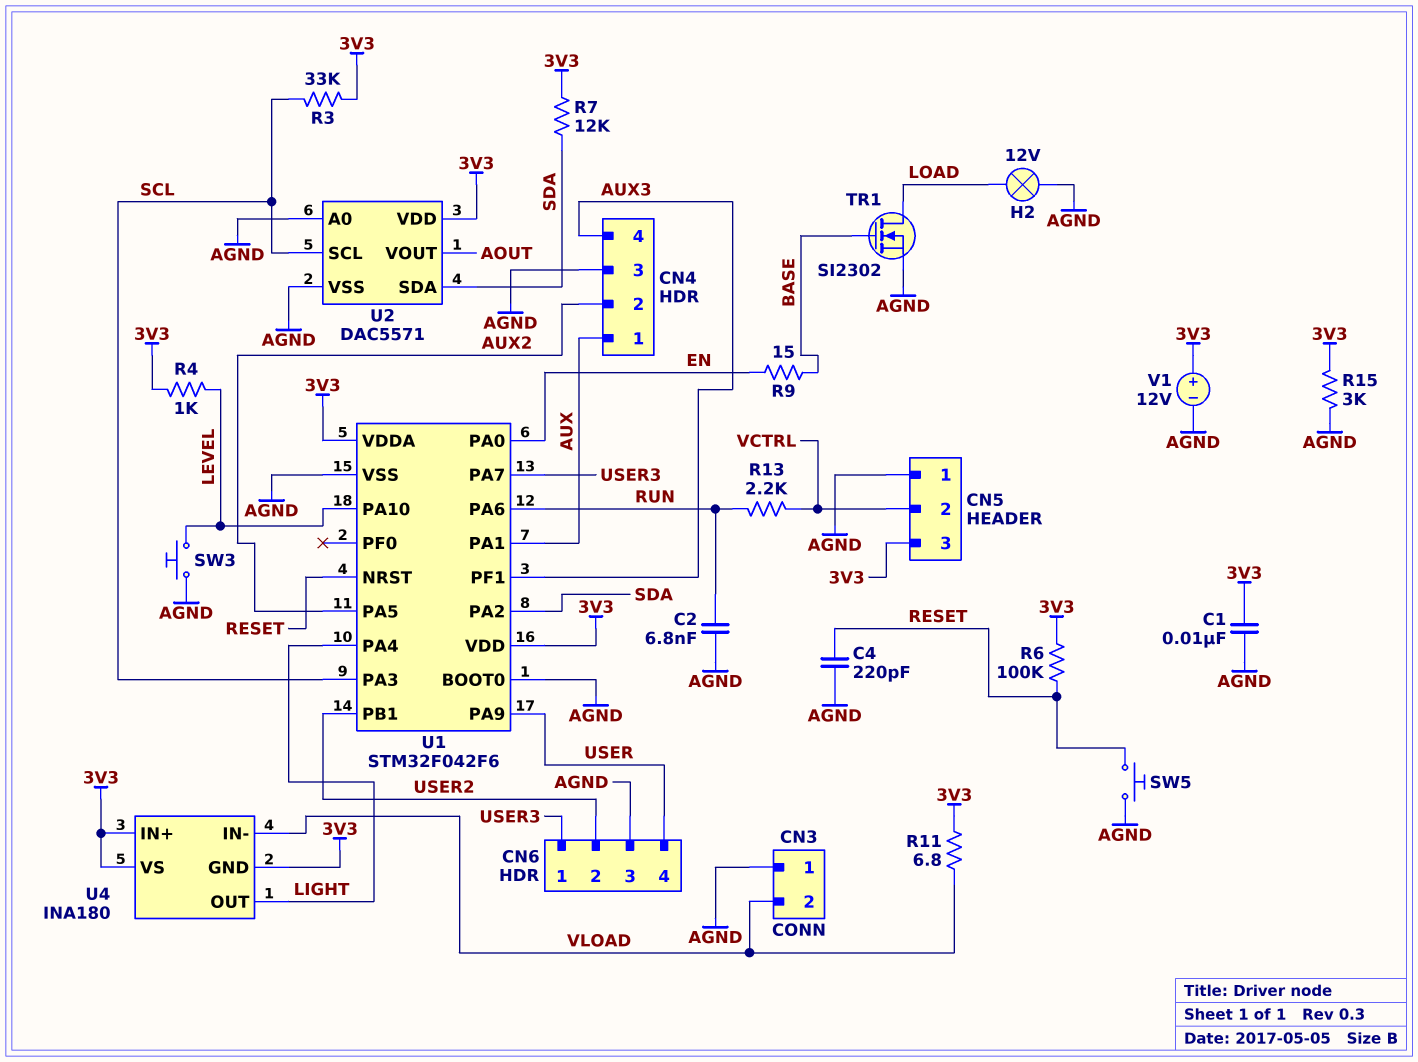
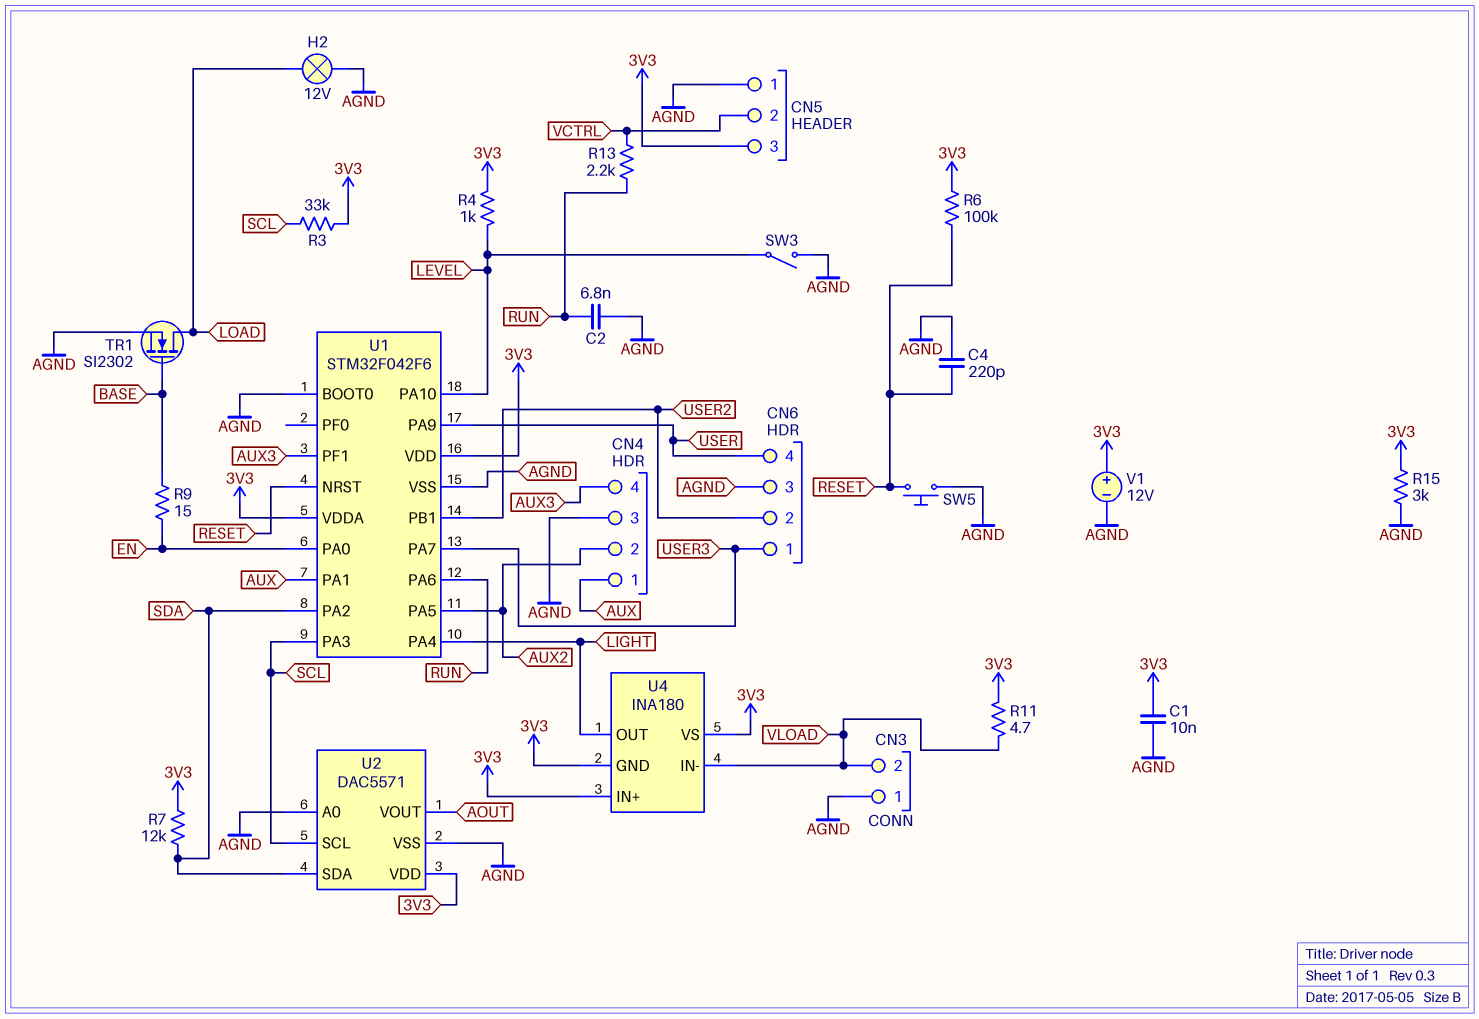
R11: 6.8 (3V3, VLOAD) -> 4.7 (3V3, VLOAD)
SW3: button (AGND, LEVEL) -> switch (AGND, LEVEL)

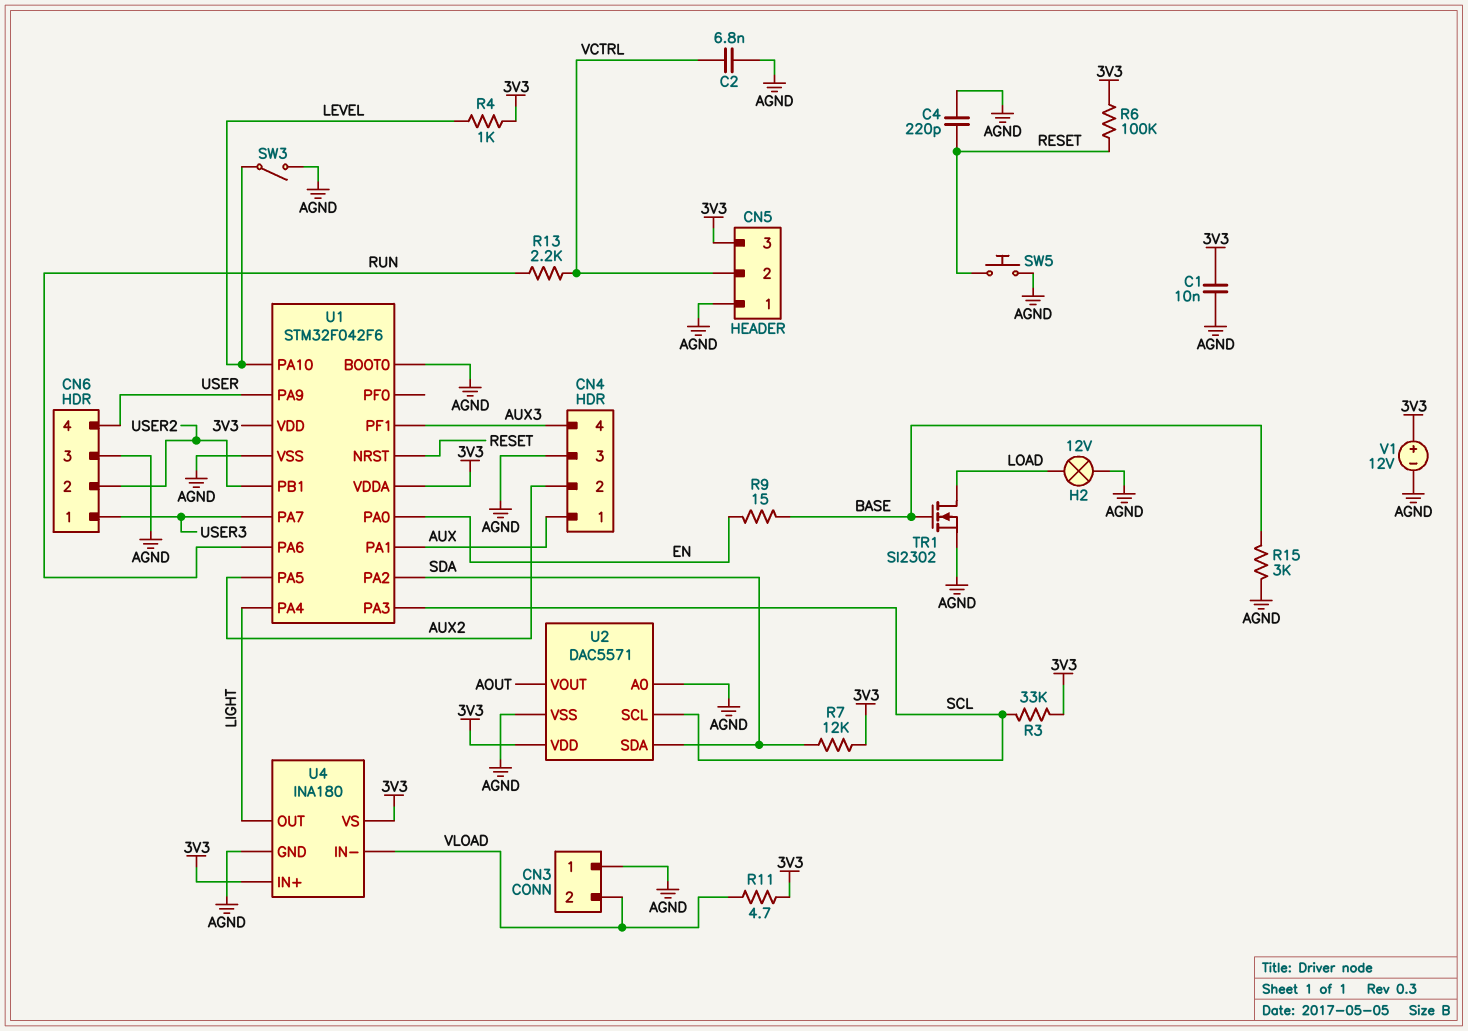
C2: 6.8nF (AGND, RUN) -> 6.8nF (AGND, VCTRL)
R15: 3k (3V3, AGND) -> 3k (AGND, BASE)
U4 pin GND: 3V3 -> AGND

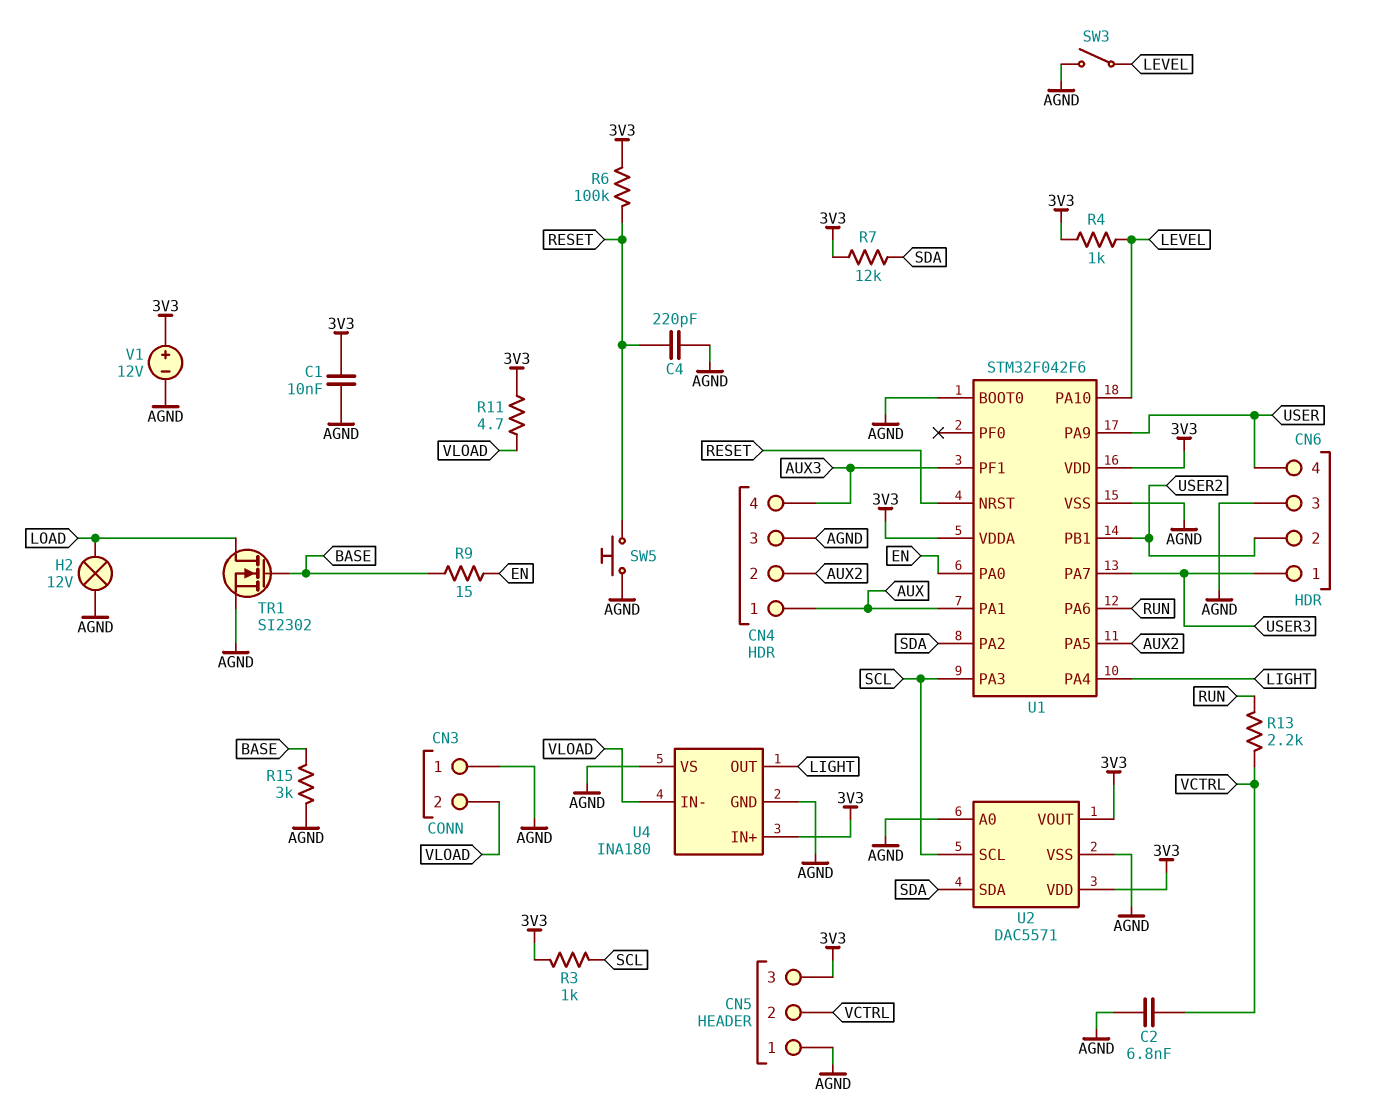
R3: 33k (3V3, SCL) -> 1k (3V3, SCL)
U2 pin VOUT: AOUT -> 3V3
U4 pin VS: 3V3 -> AGND

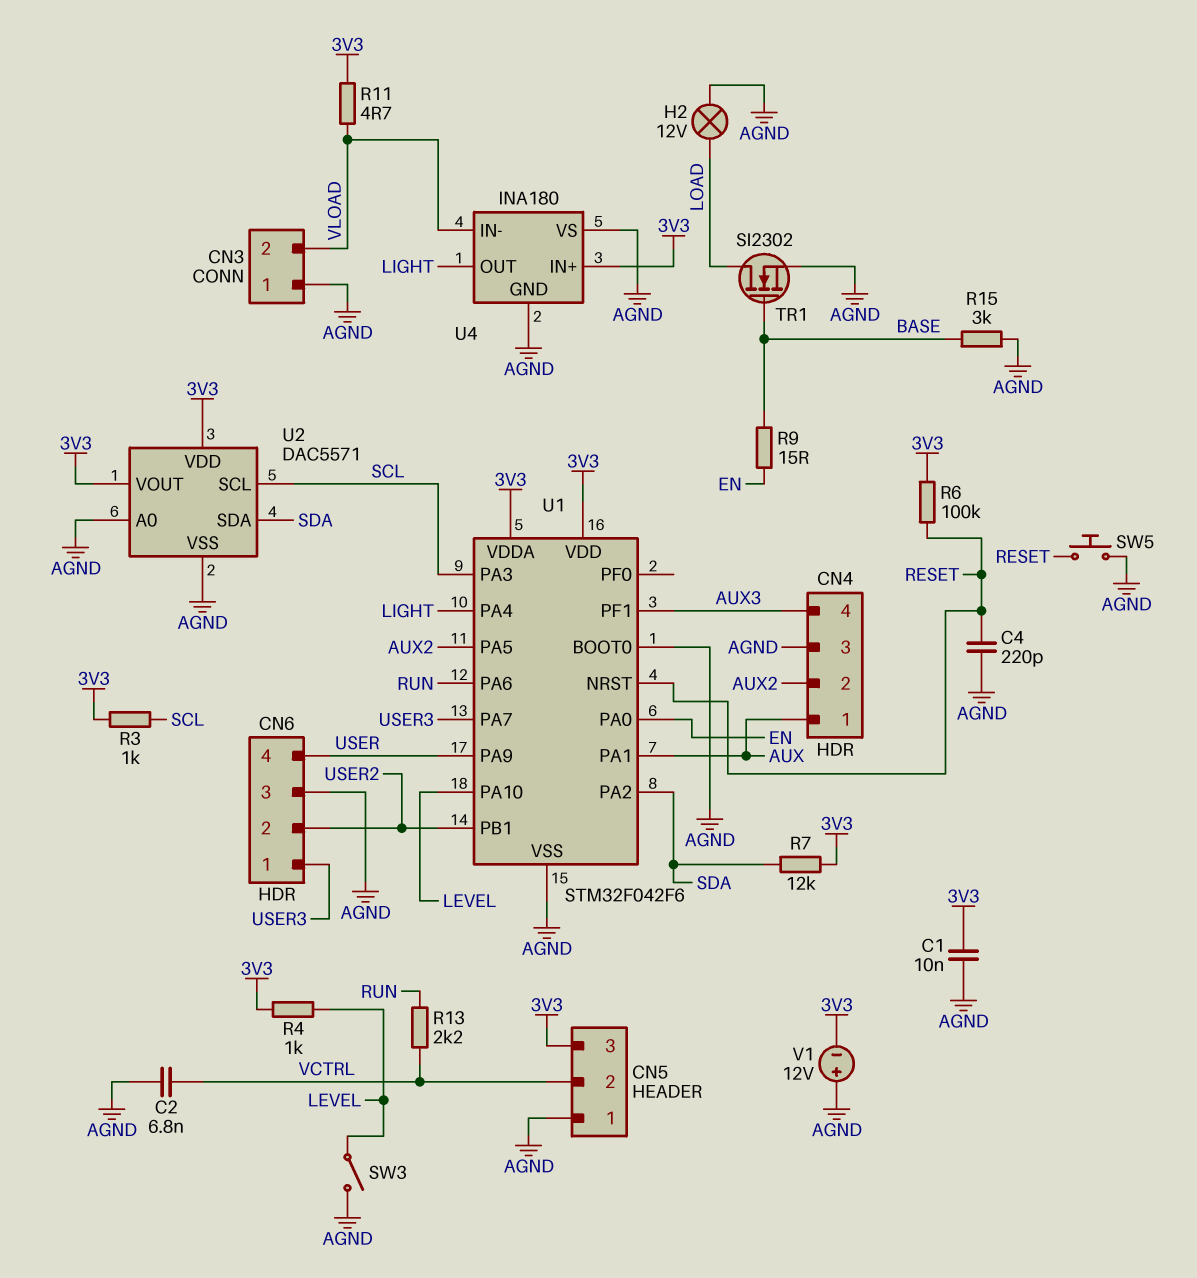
V1: 12V (plus 3V3, minus AGND) -> 12V (plus AGND, minus 3V3)

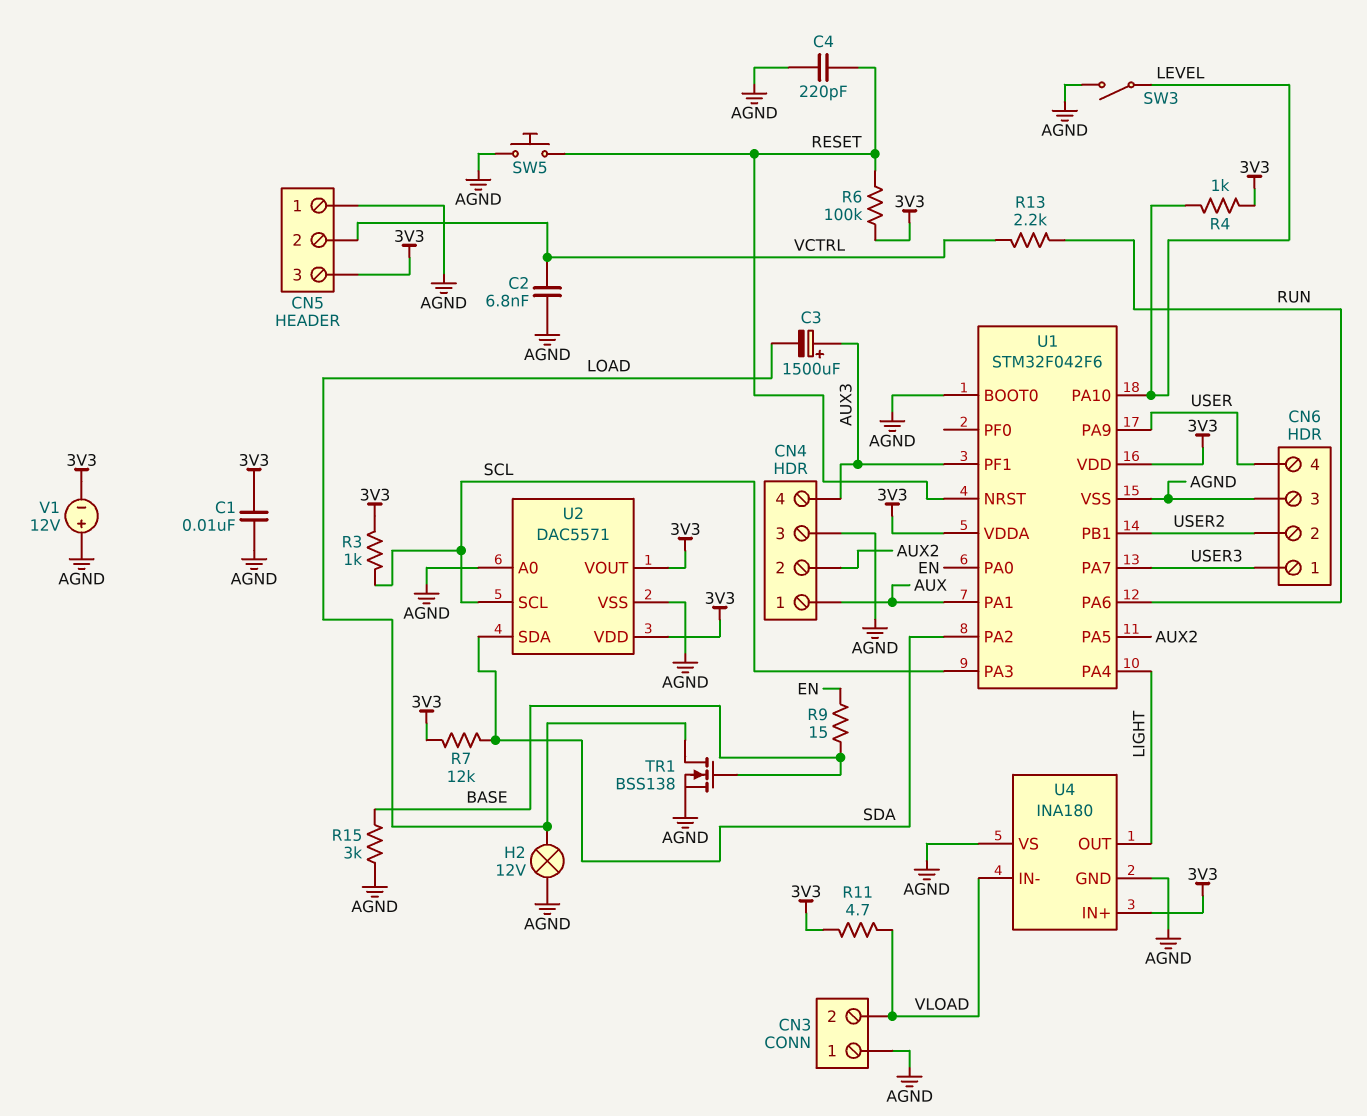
C3: none -> 1500uF (plus AUX3, minus LOAD)
TR1: NMOS SI2302 (G BASE, D LOAD, S AGND) -> NMOS BSS138 (G BASE, D LOAD, S AGND)

